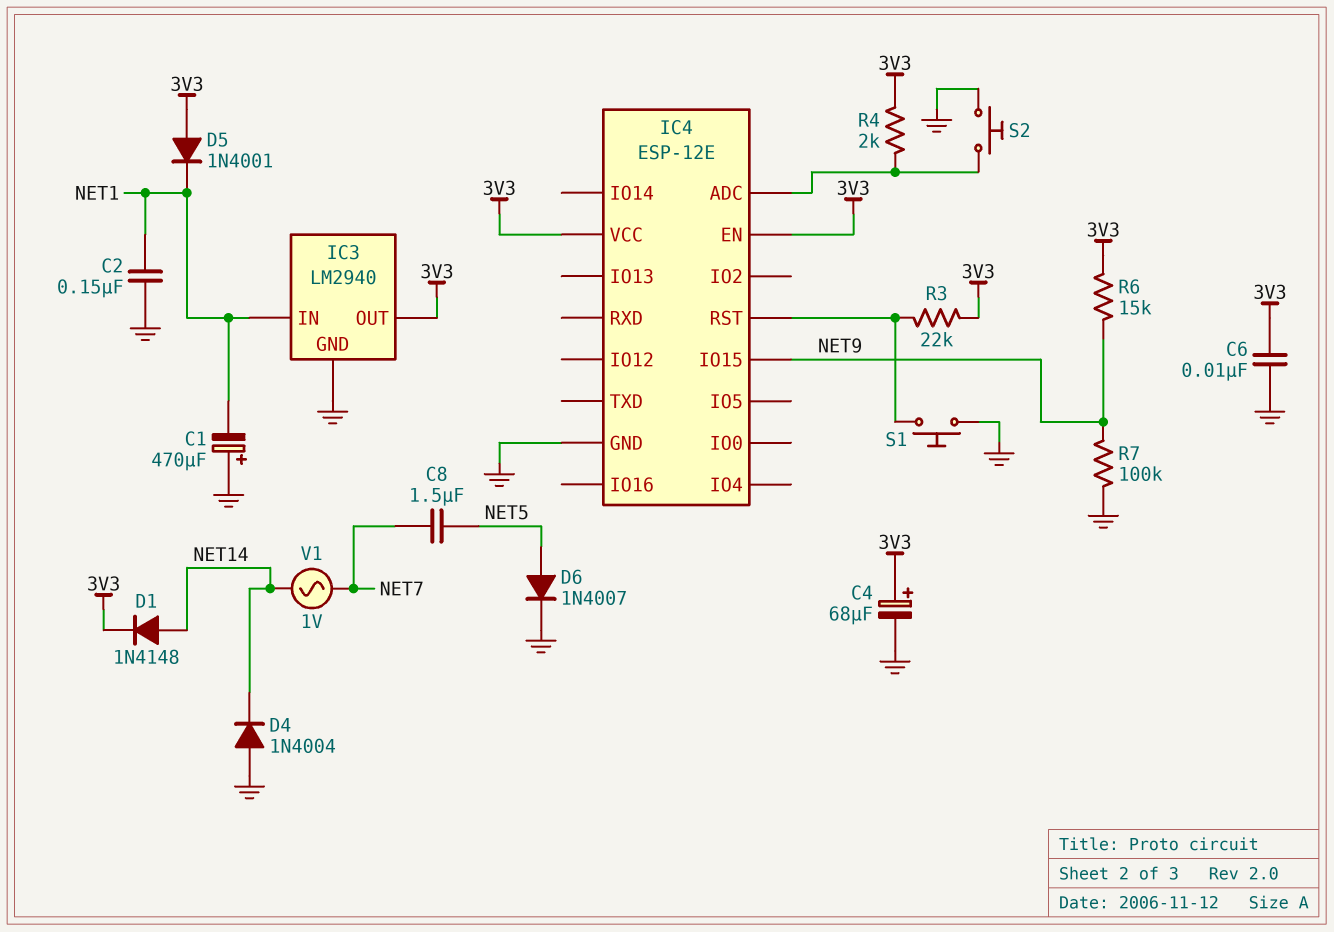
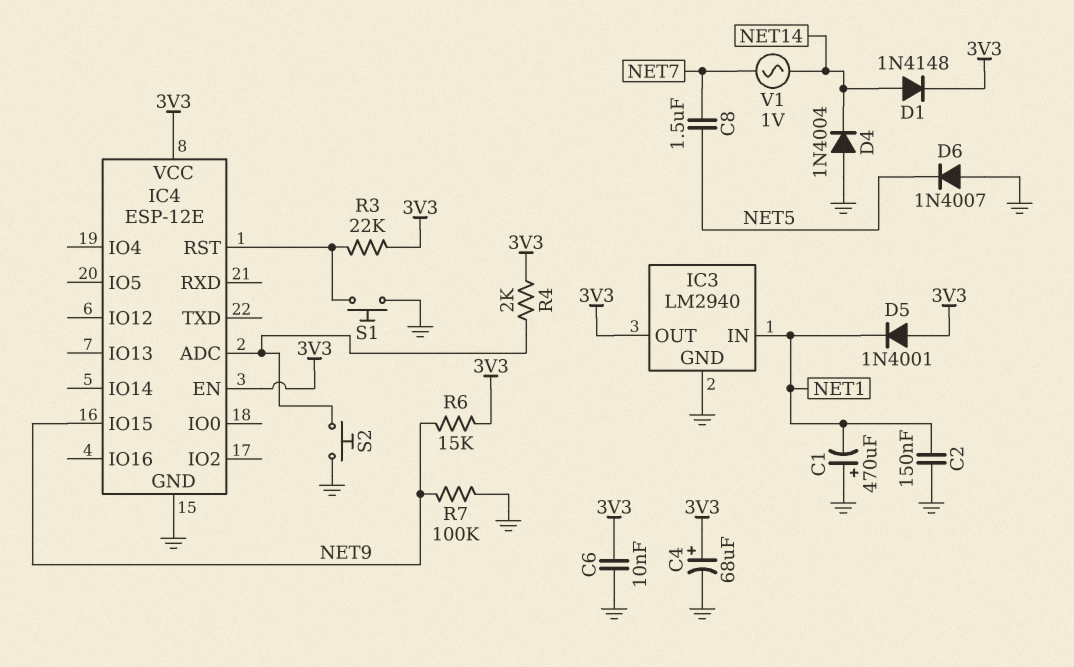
D6: diode 1N4007 (A NET5, K GND) -> diode 1N4007 (A GND, K NET5)

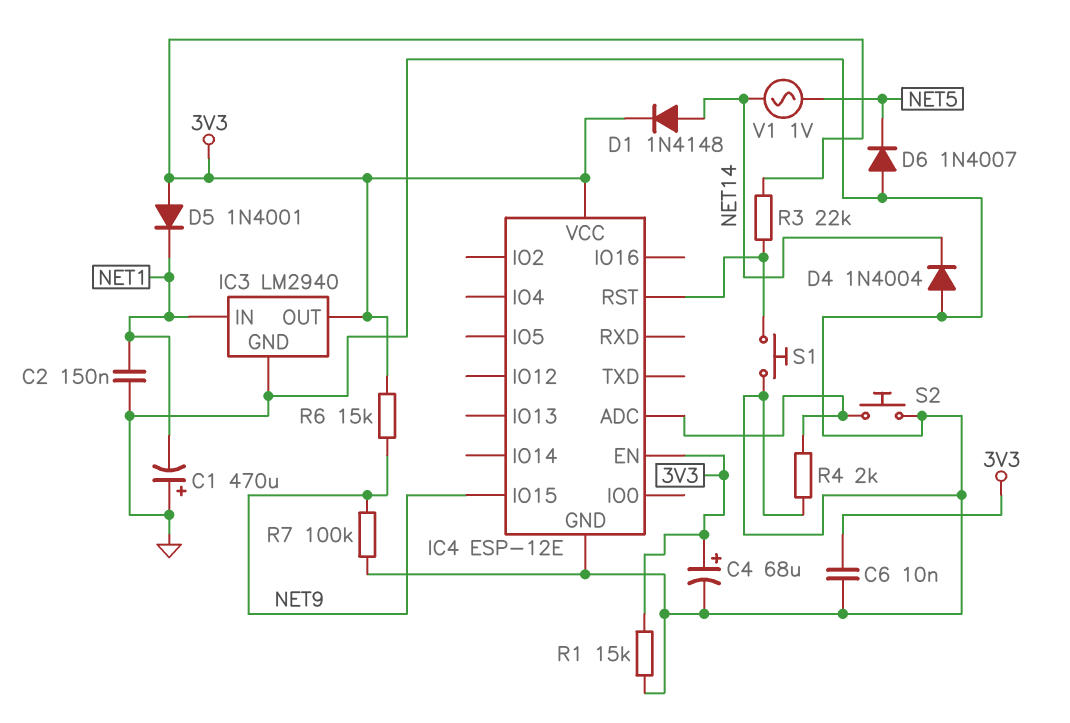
C8: 1.5uF (NET5, NET7) -> none
R1: none -> 15k (3V3, GND)
R4: 2k (3V3, IC4/ADC) -> 2k (GND, IC4/ADC)
V1: AC 1V (NET7, NET14) -> AC 1V (NET5, NET14)

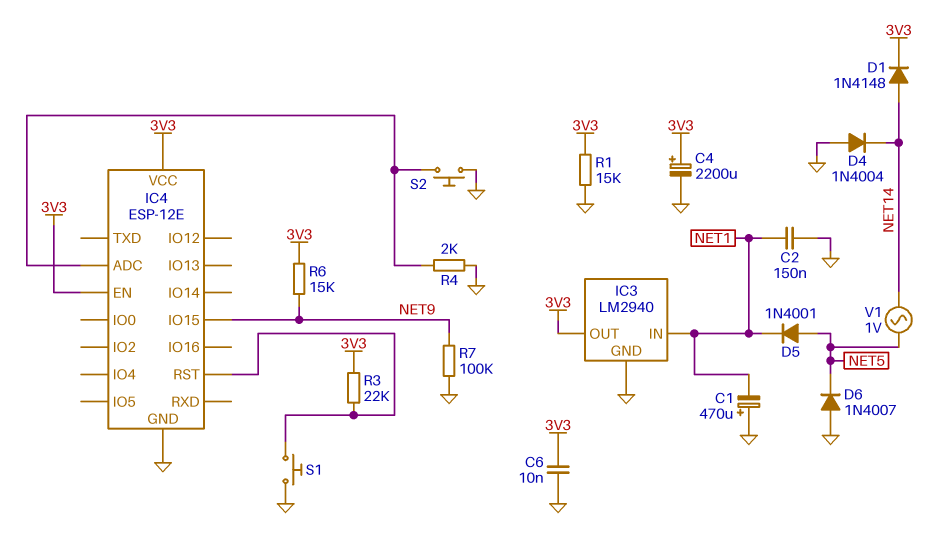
C4: 68uF (plus 3V3, minus GND) -> 2200uF (plus 3V3, minus GND)
D5: diode 1N4001 (A 3V3, K NET1) -> diode 1N4001 (A NET5, K NET1)

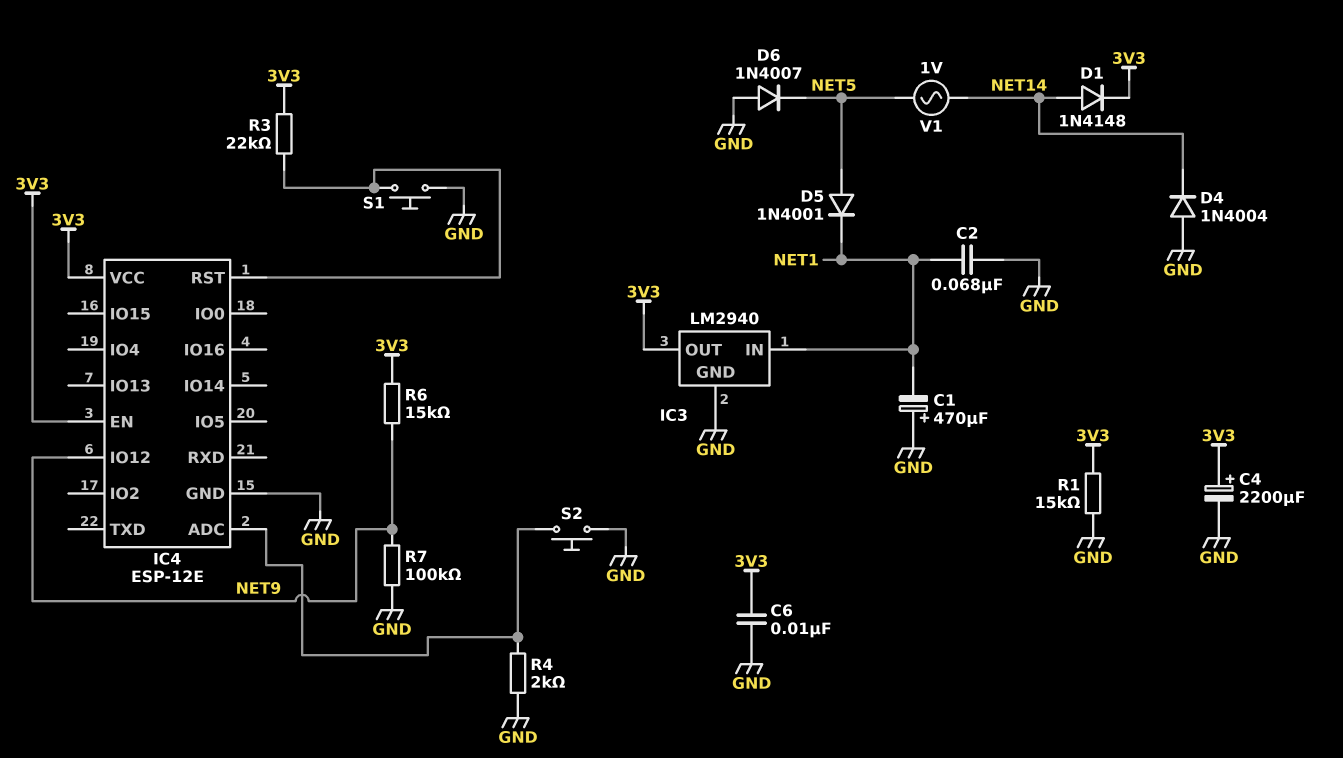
C2: 150nF (GND, NET1) -> 68nF (GND, NET1)
IC4 pin IO12: none -> NET9
IC4 pin IO15: NET9 -> none

